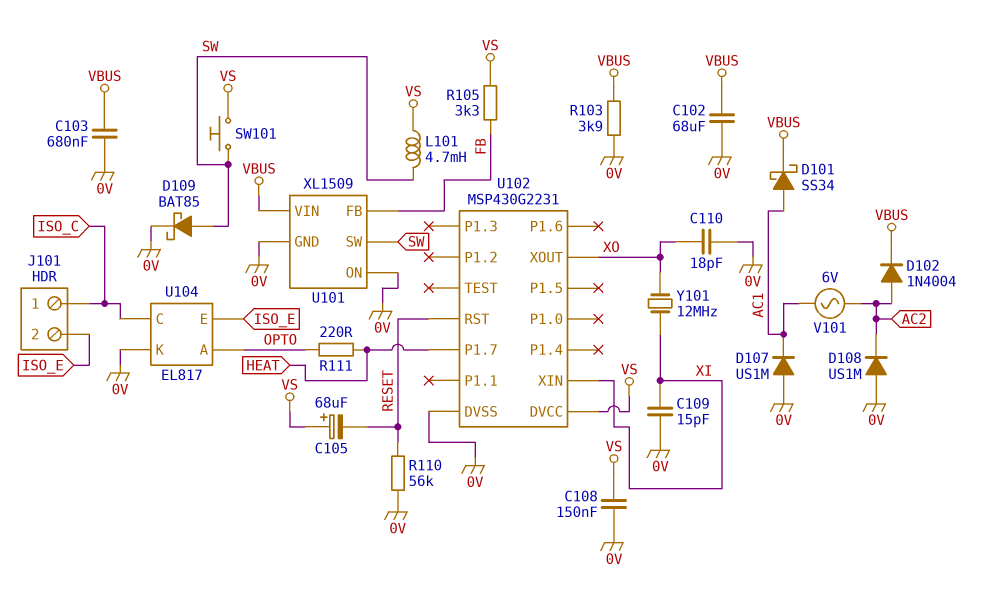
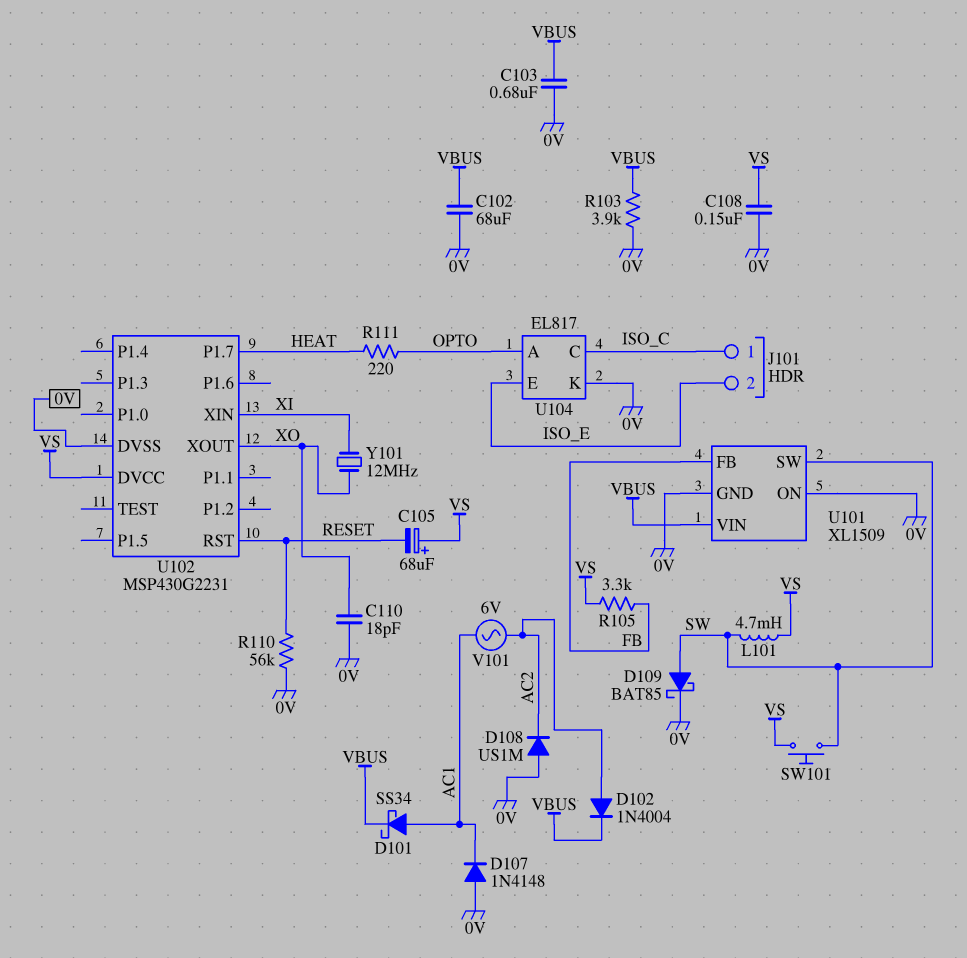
C109: 15pF (0V, XI) -> none
D107: diode US1M (A 0V, K AC1) -> diode 1N4148 (A 0V, K AC1)

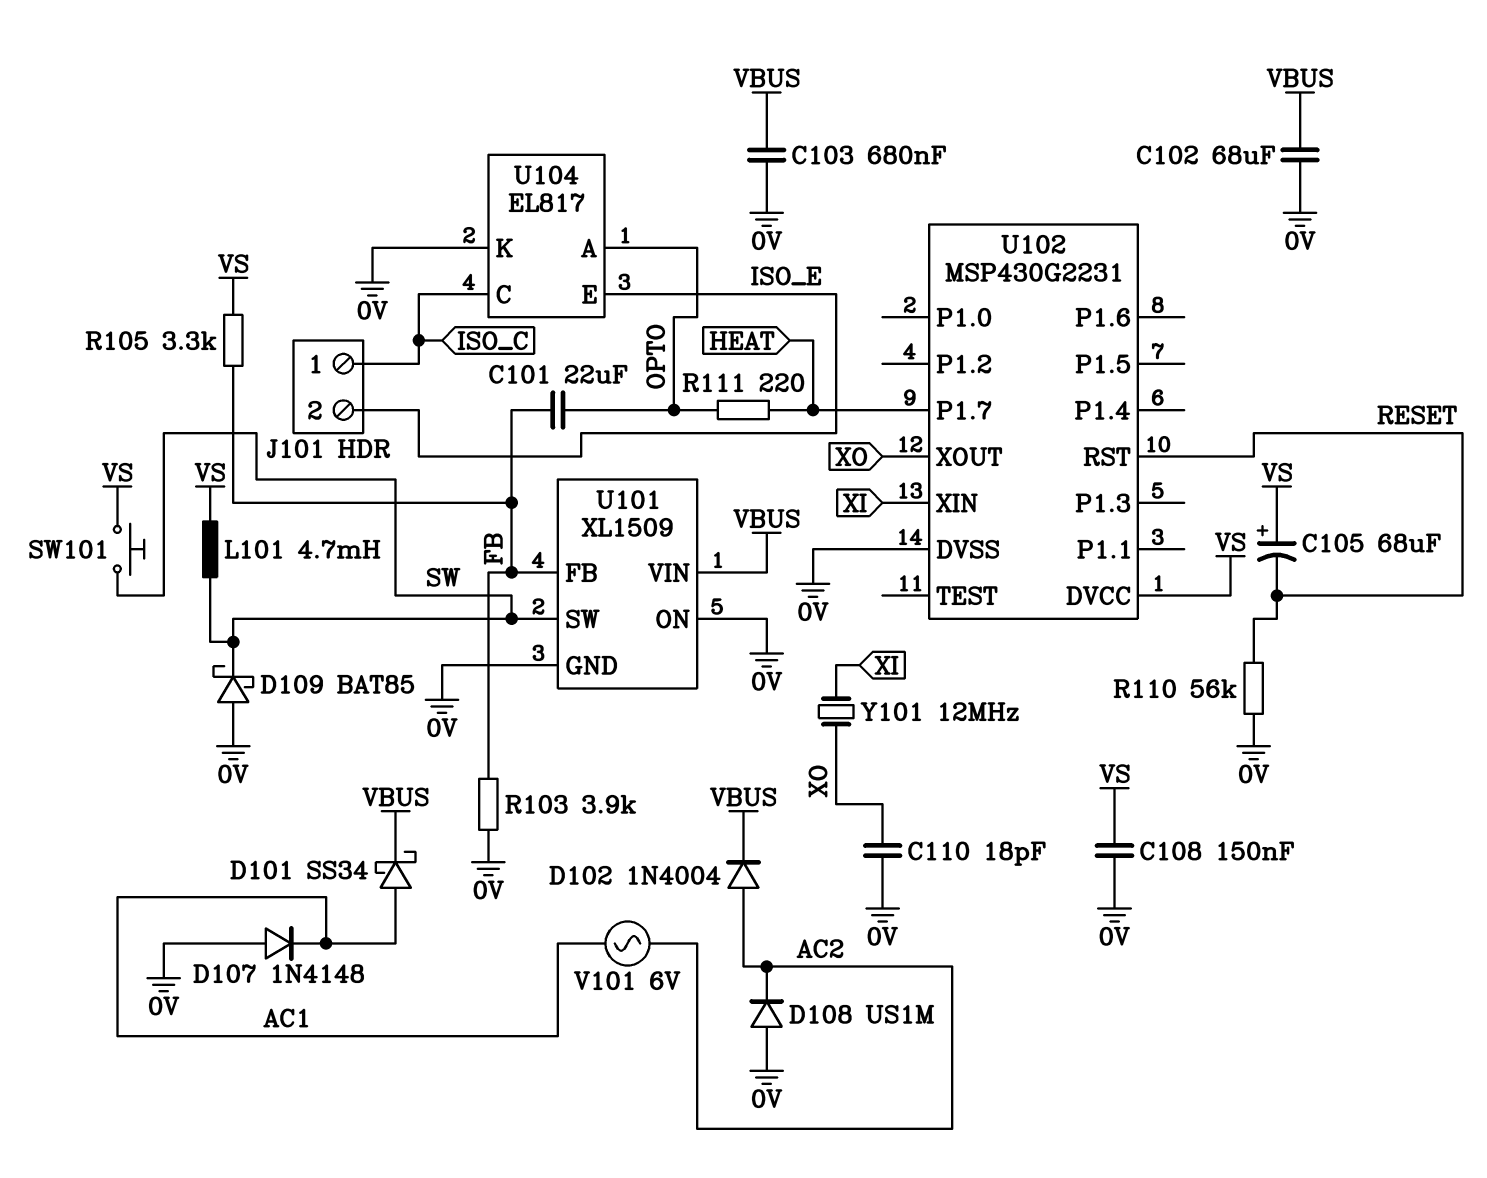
C101: none -> 22uF (FB, OPTO)
D109: schottky BAT85 (A SW, K 0V) -> schottky BAT85 (A 0V, K SW)
R103: 3.9k (0V, VBUS) -> 3.9k (0V, FB)

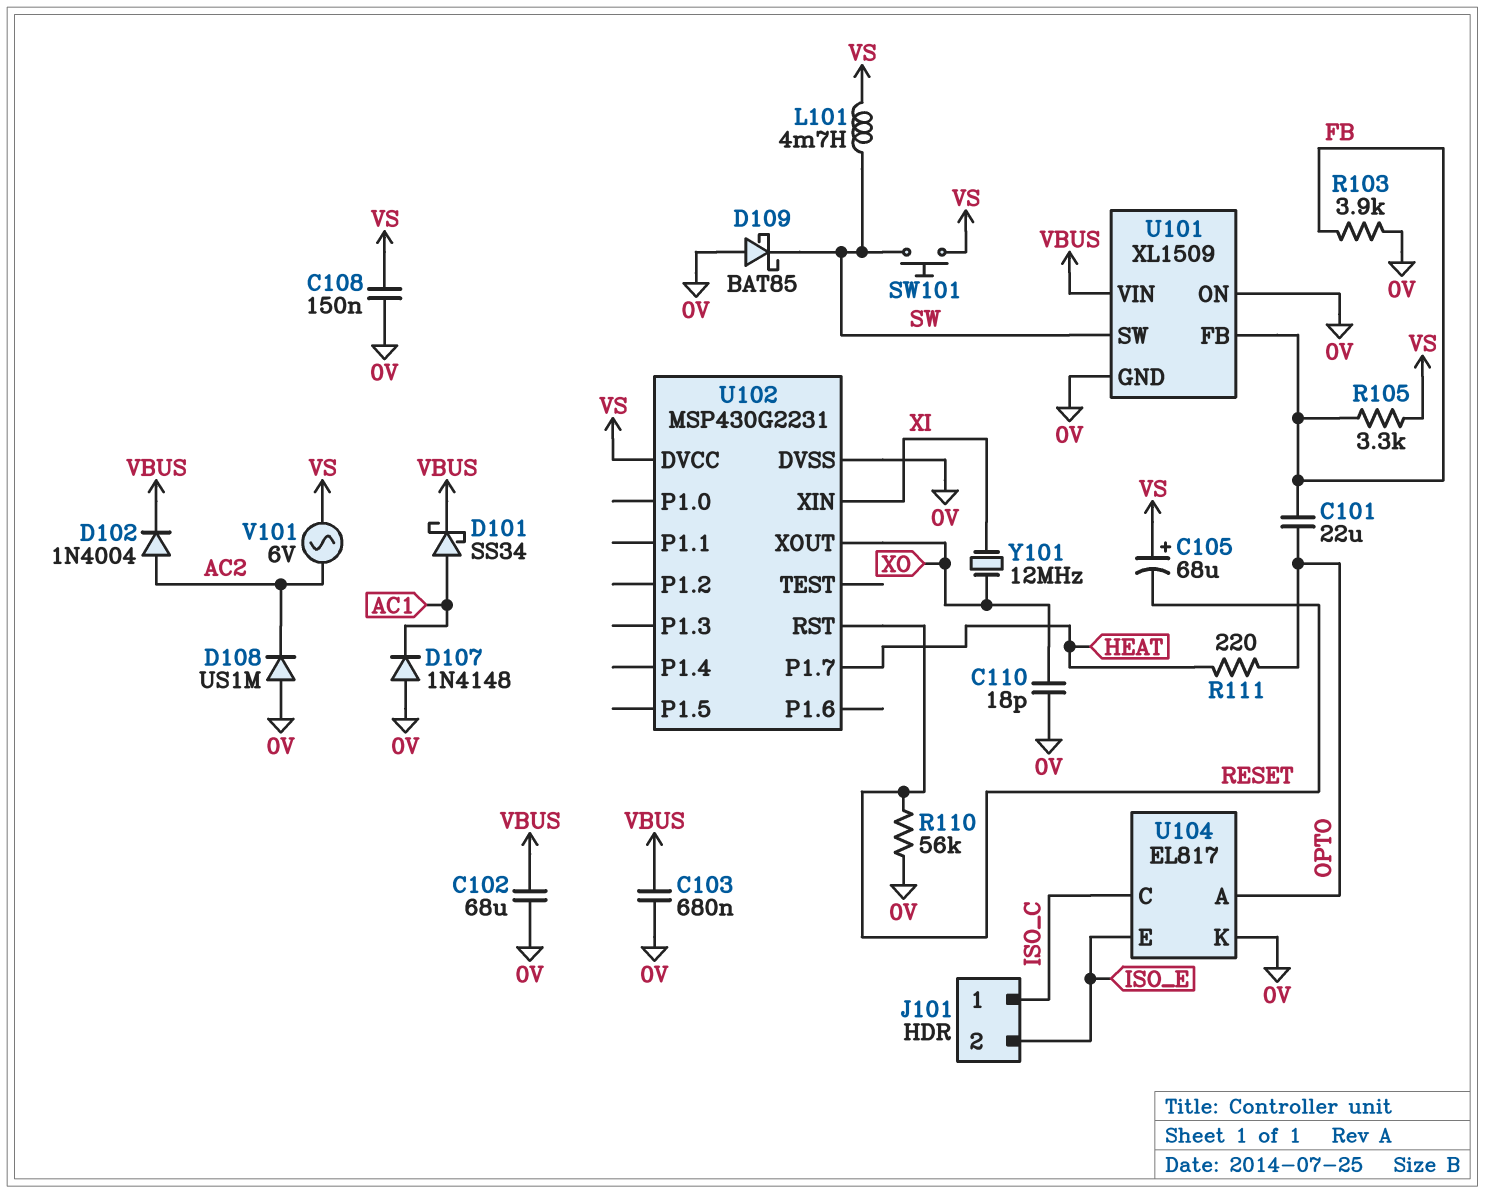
V101: AC 6V (AC1, AC2) -> AC 6V (AC2, VS)

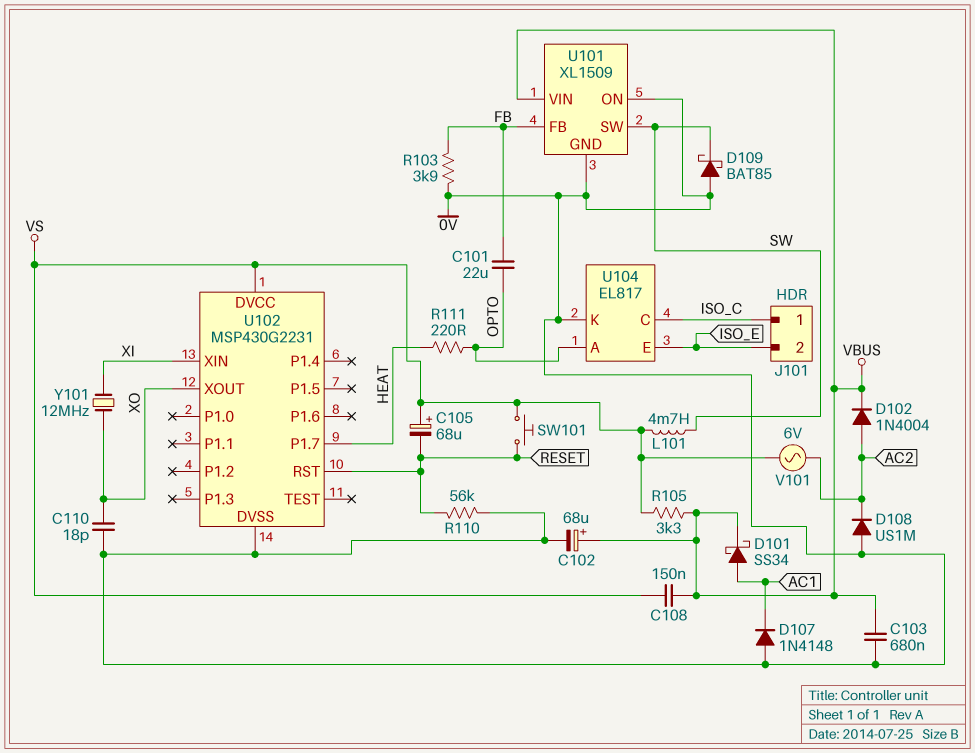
C102: 68uF (0V, VBUS) -> 68uF (plus VBUS, minus 0V)
C108: 150nF (0V, VS) -> 150nF (VBUS, VS)
R105: 3.3k (FB, VS) -> 3.3k (VBUS, VS)
SW101: button (SW, VS) -> button (RESET, VS)

